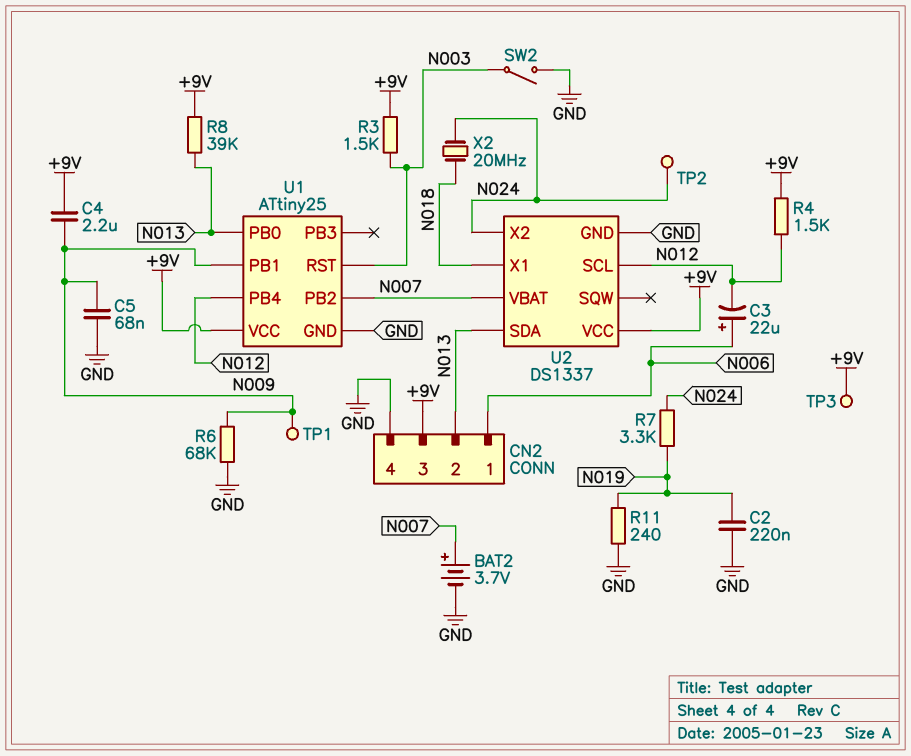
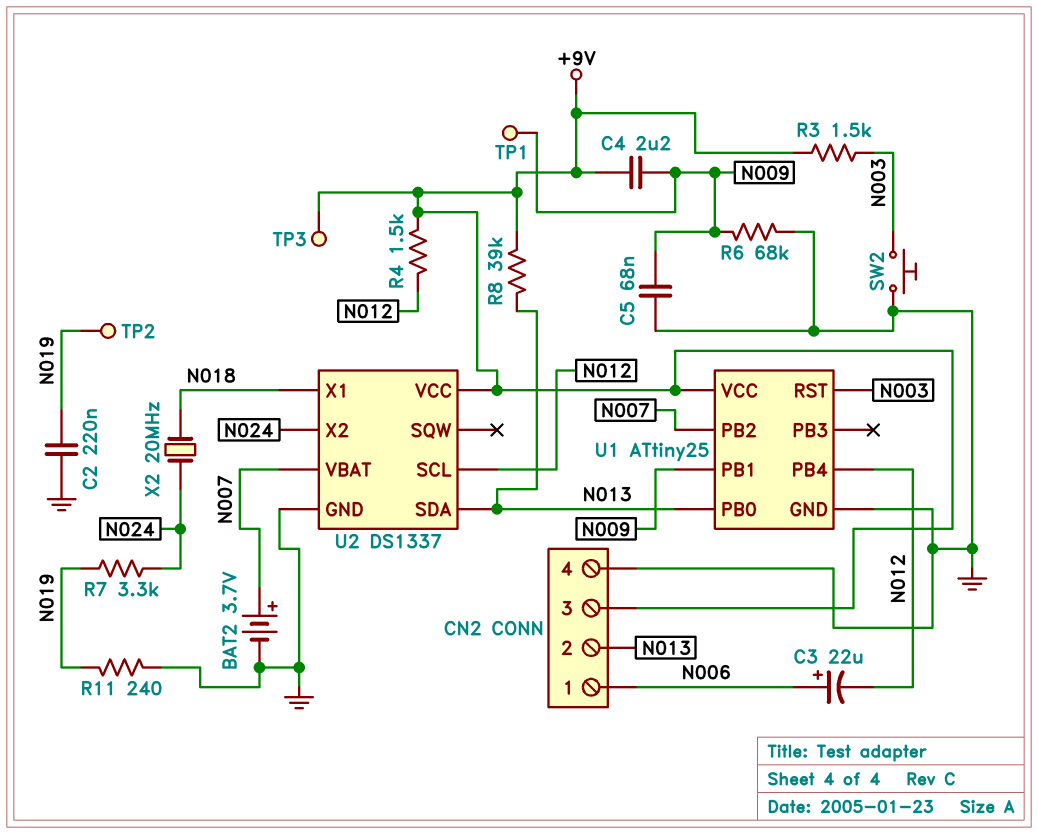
SW2: switch (GND, N003) -> button (GND, N003)
TP2: test point (N024) -> test point (N019)

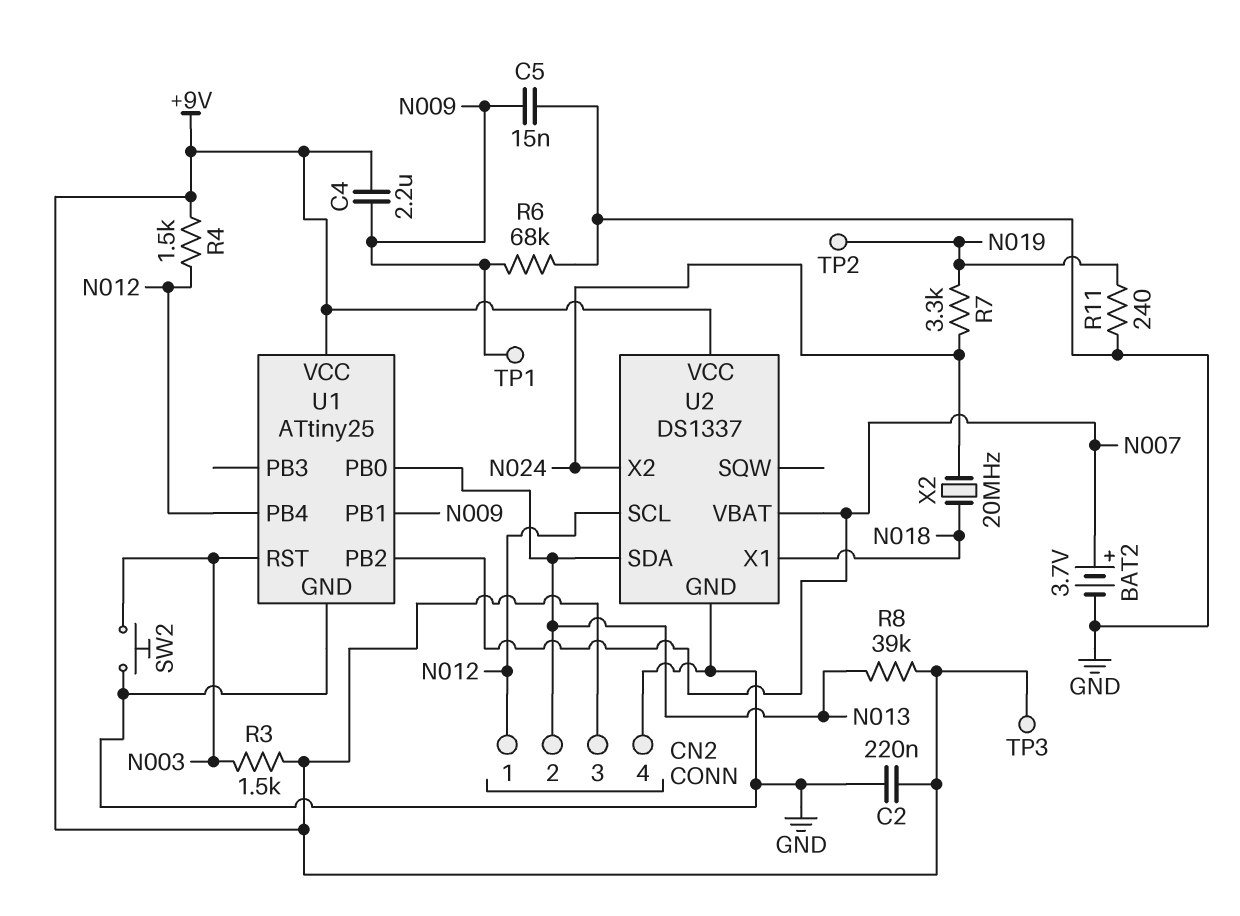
C2: 220nF (GND, N019) -> 220nF (+9V, GND)
C3: 22uF (plus N006, minus N012) -> none
C5: 68nF (GND, N009) -> 15nF (GND, N009)
CN2 pin 1: N006 -> N012

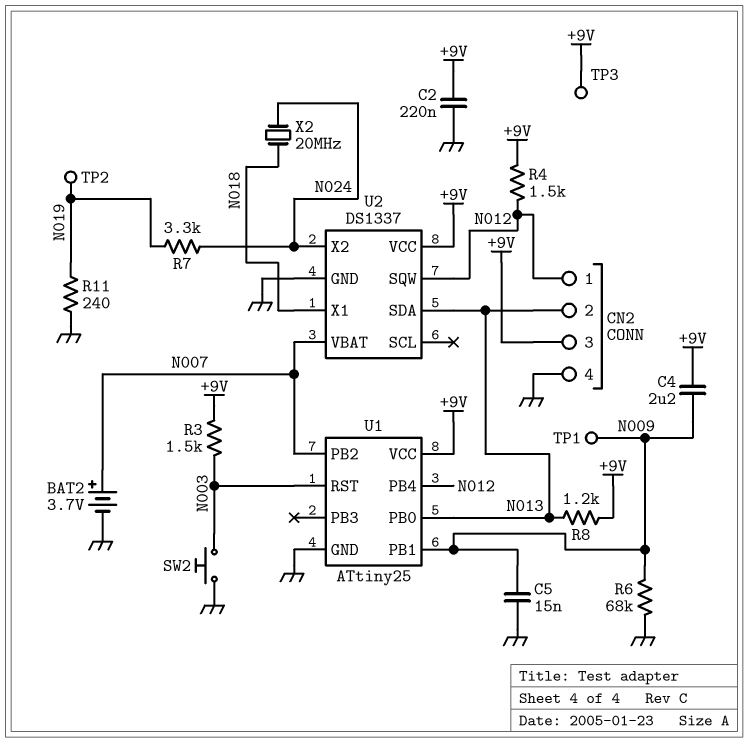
R8: 39k (+9V, N013) -> 1.2k (+9V, N013)
U2 pin SCL: N012 -> none
U2 pin SQW: none -> N012

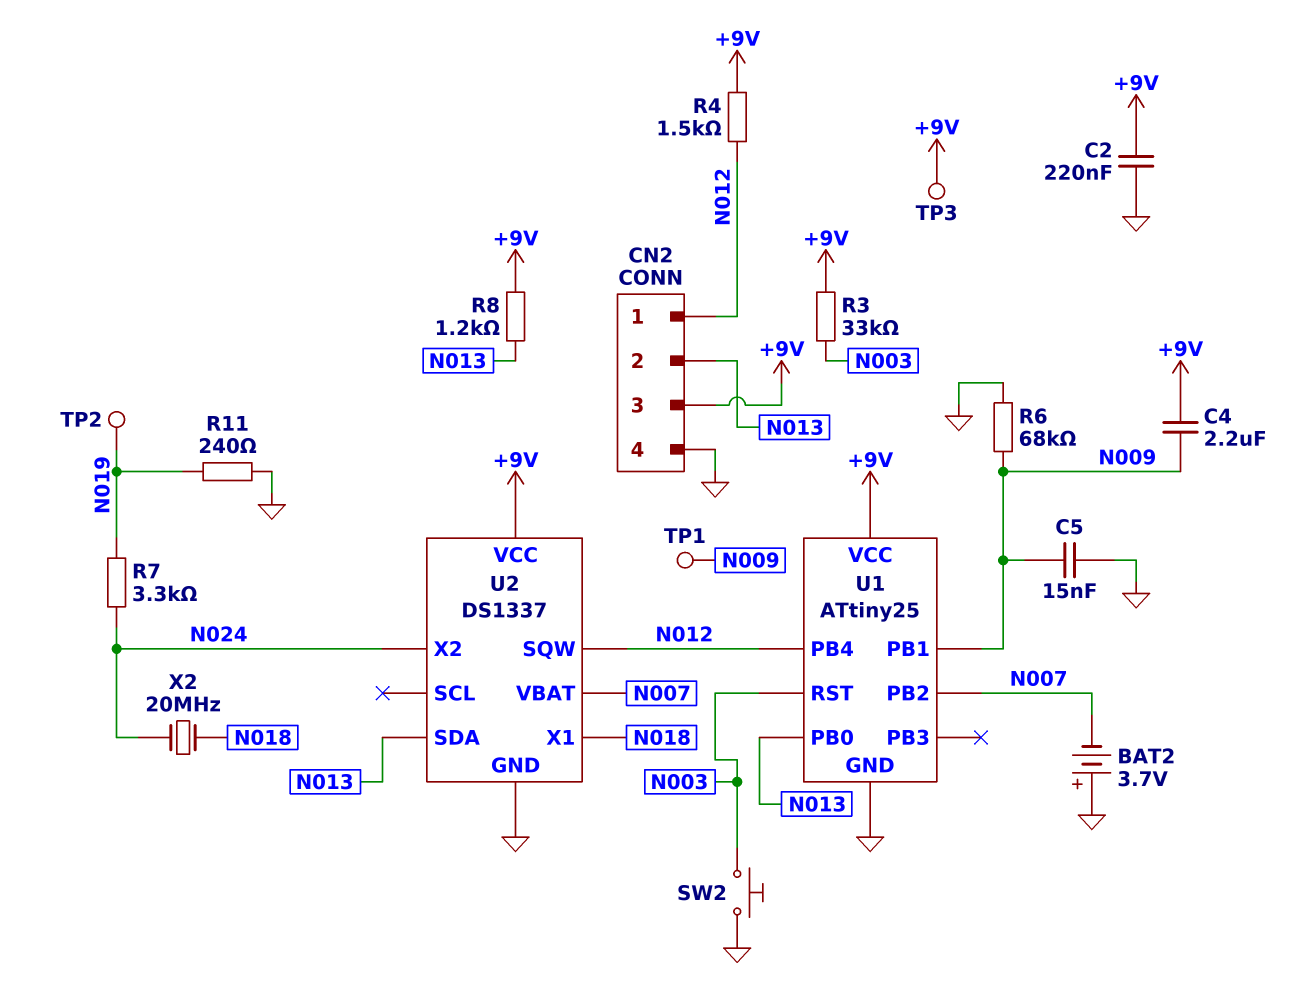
BAT2: 3.7V (plus N007, minus GND) -> 3.7V (plus GND, minus N007)
R3: 1.5k (+9V, N003) -> 33k (+9V, N003)

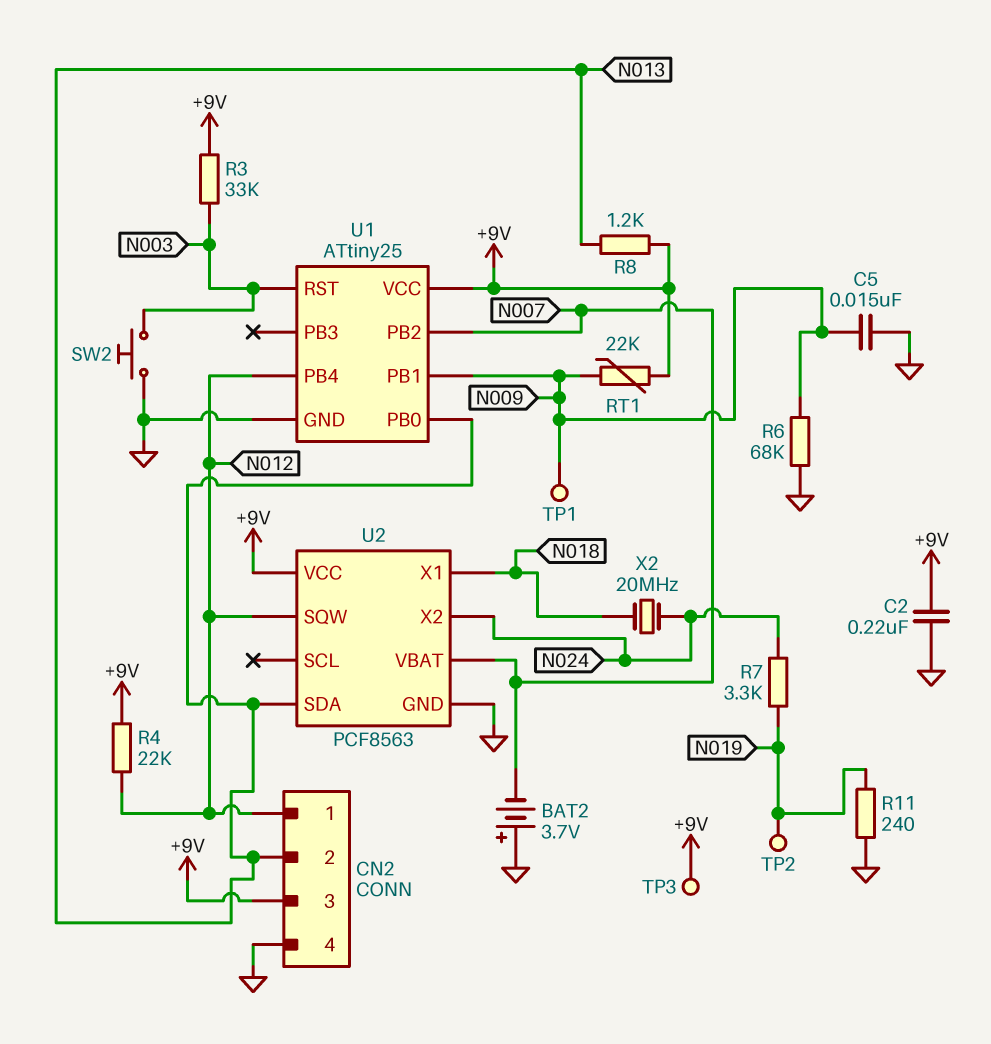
C4: 2.2uF (+9V, N009) -> none
R4: 1.5k (+9V, N012) -> 22k (+9V, N012)
RT1: none -> 22k (+9V, N009)
U2: DS1337 -> PCF8563

